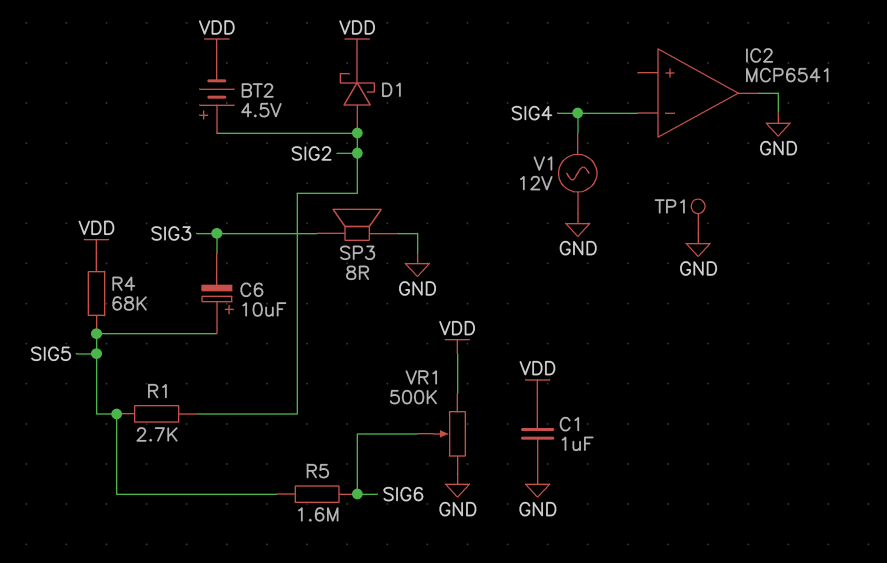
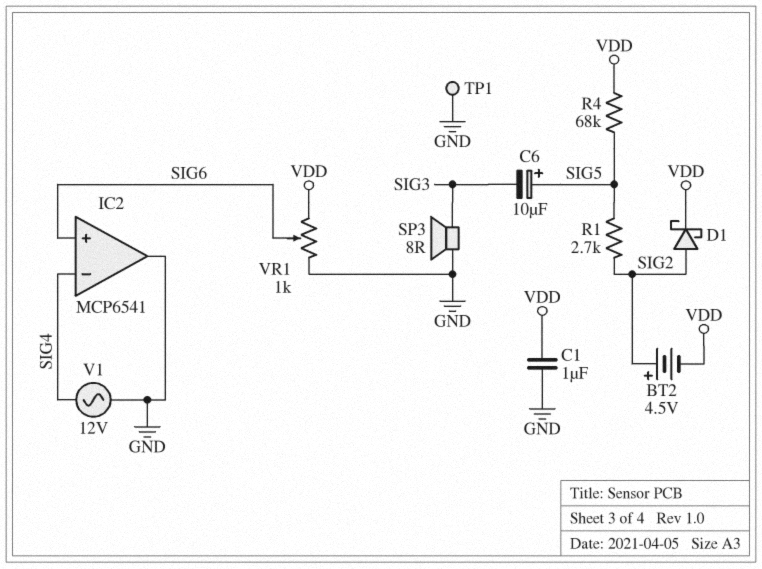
IC2 pin in+: none -> SIG6
R5: 1.6M (SIG5, SIG6) -> none
VR1: 500k (GND, VDD, wiper SIG6) -> 1k (GND, VDD, wiper SIG6)

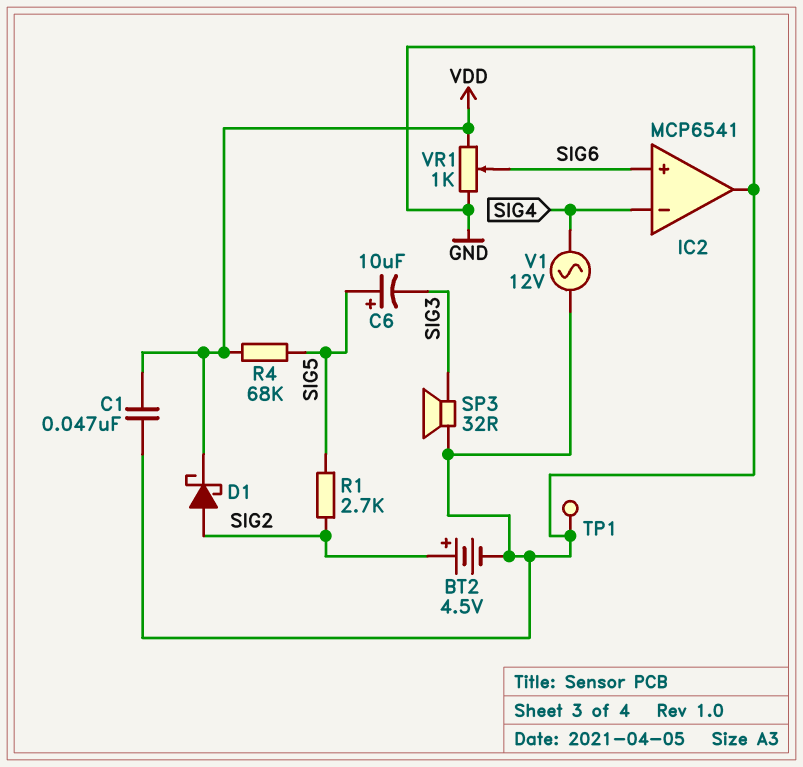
BT2: 4.5V (plus SIG2, minus VDD) -> 4.5V (plus SIG2, minus GND)
C1: 1uF (GND, VDD) -> 47nF (GND, VDD)
SP3: speaker 8R (GND, SIG3) -> speaker 32R (GND, SIG3)

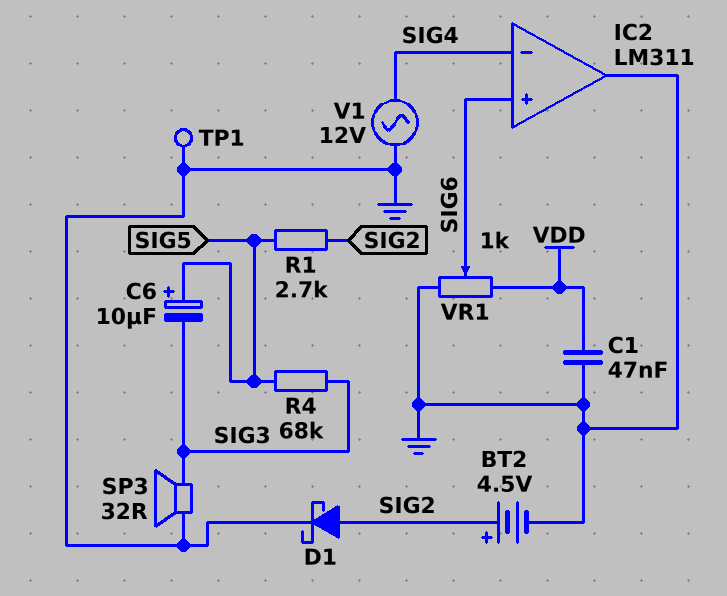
D1: schottky (A SIG2, K VDD) -> schottky (A SIG2, K GND)
IC2: MCP6541 -> LM311
R4: 68k (SIG5, VDD) -> 68k (SIG3, SIG5)

